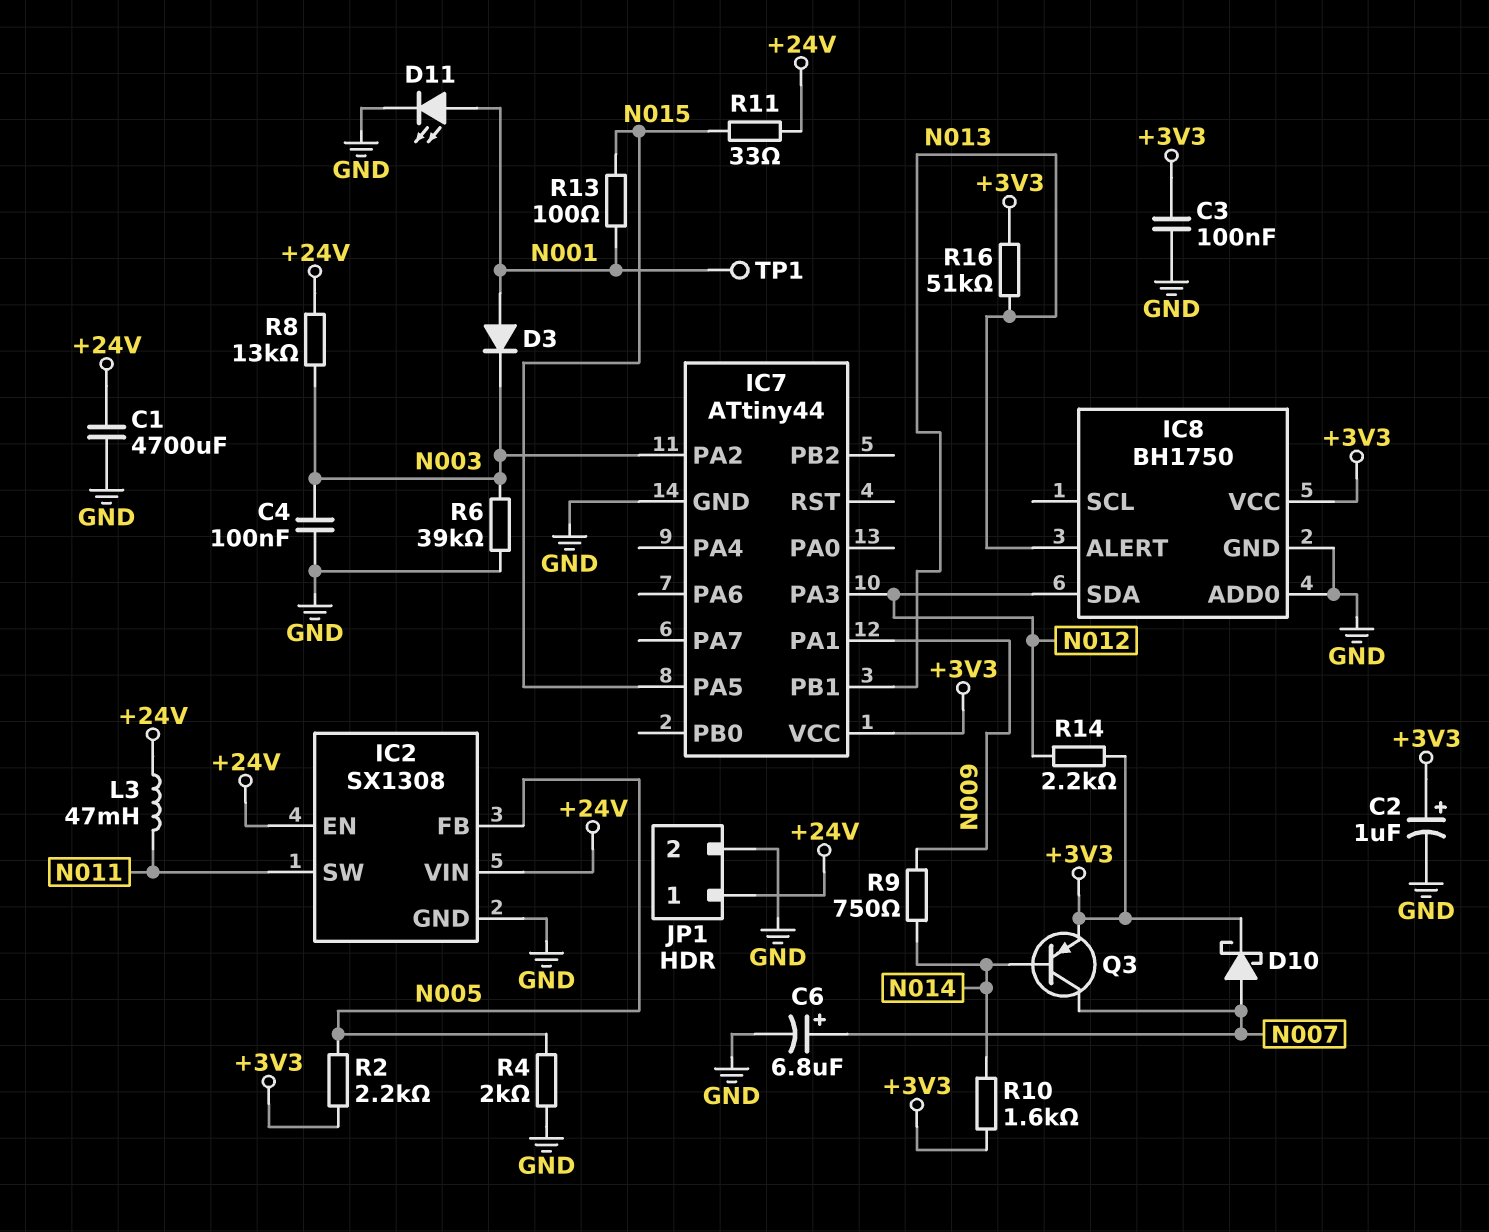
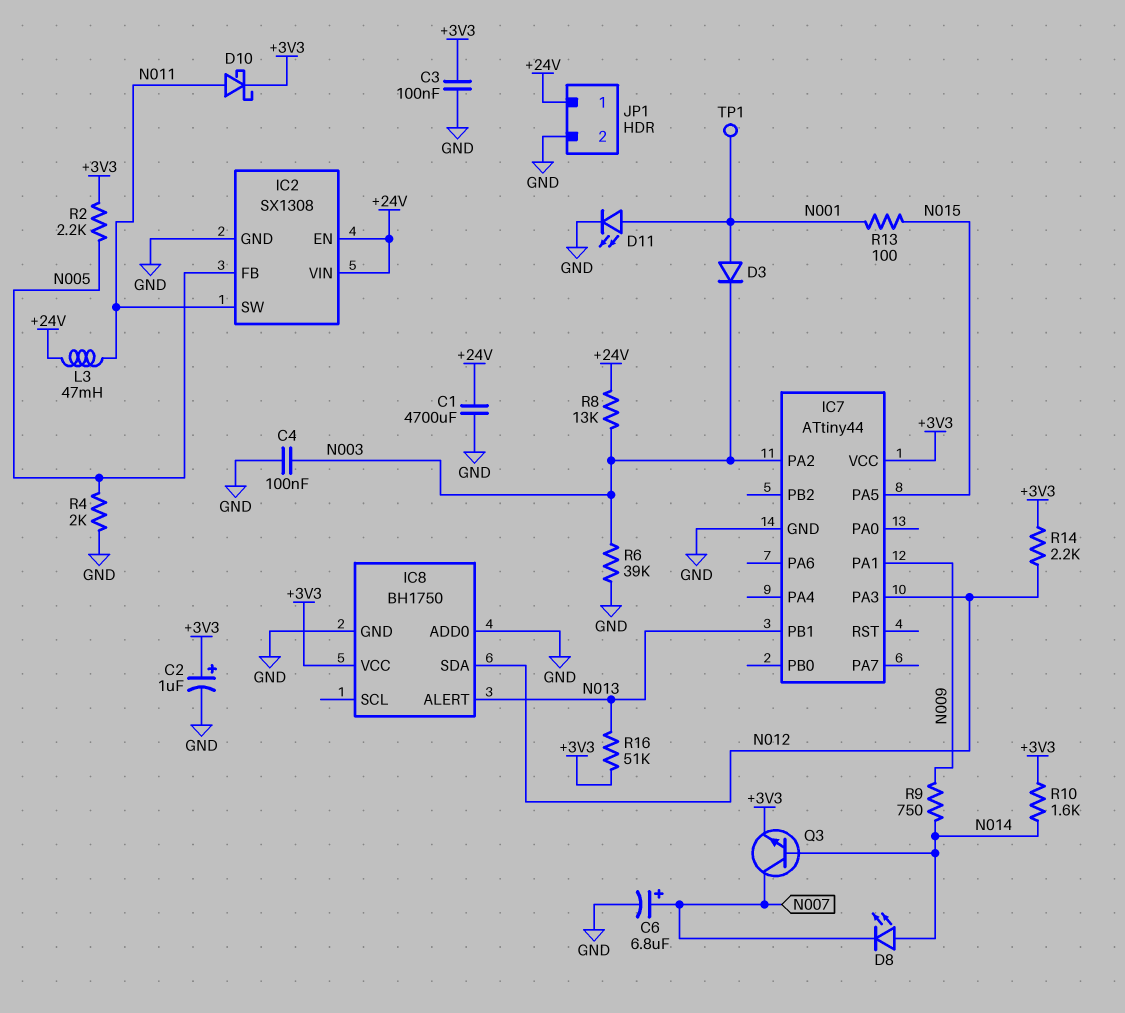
D8: none -> LED (A N014, K N007)
D10: schottky (A N007, K +3V3) -> schottky (A N011, K +3V3)
Q3: PNP (B N014, C N007, E +3V3) -> NPN (B N014, C N007, E +3V3)
R11: 33 (+24V, N015) -> none

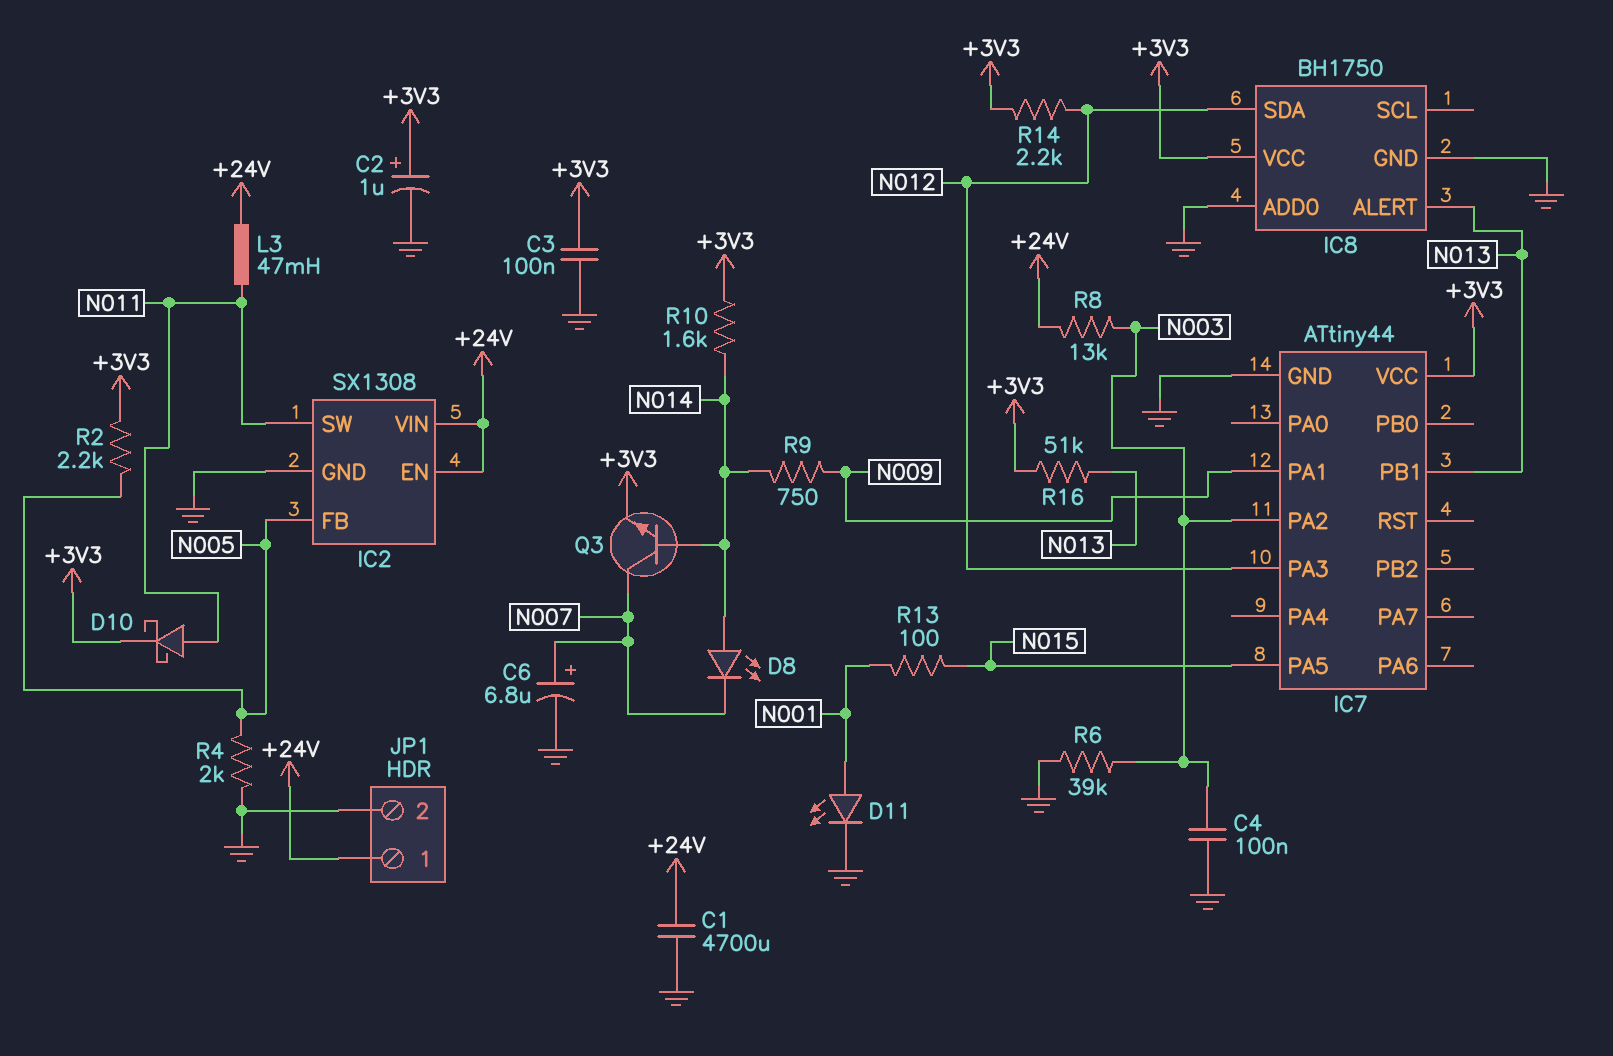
D3: diode (A N001, K N003) -> none
TP1: test point (N001) -> none

